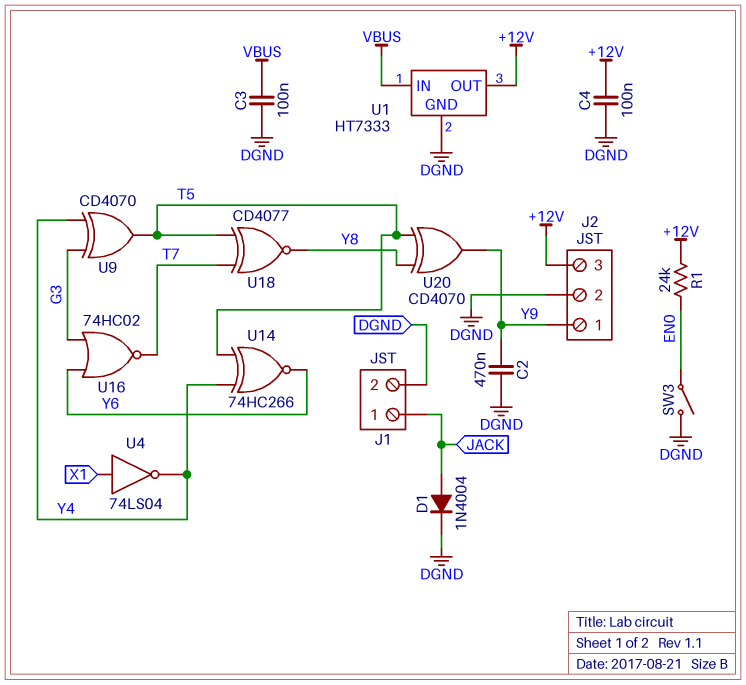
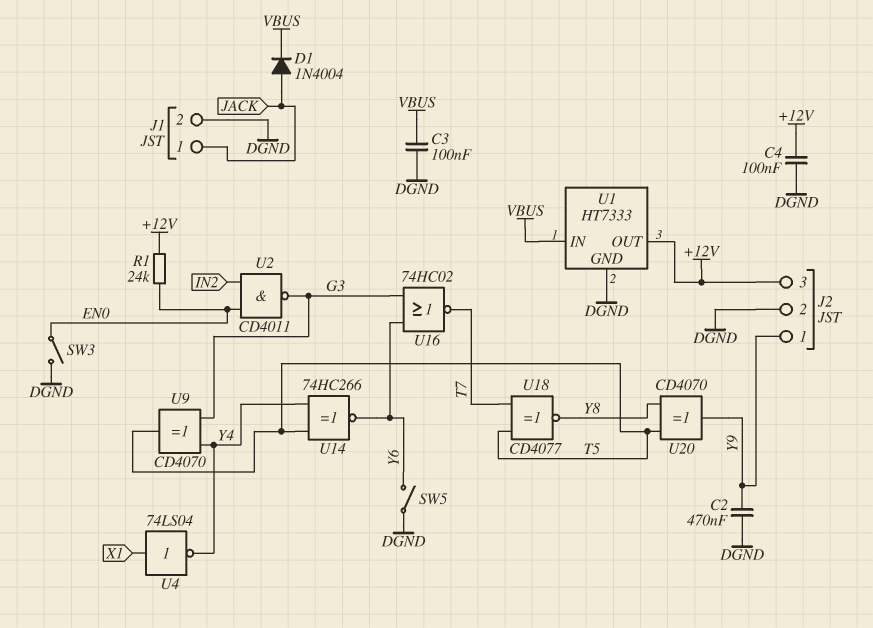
D1: diode 1N4004 (A JACK, K DGND) -> diode 1N4004 (A JACK, K VBUS)
SW5: none -> switch (DGND, Y6)
U2: none -> NAND CD4011 (in EN0, in IN2, out G3)

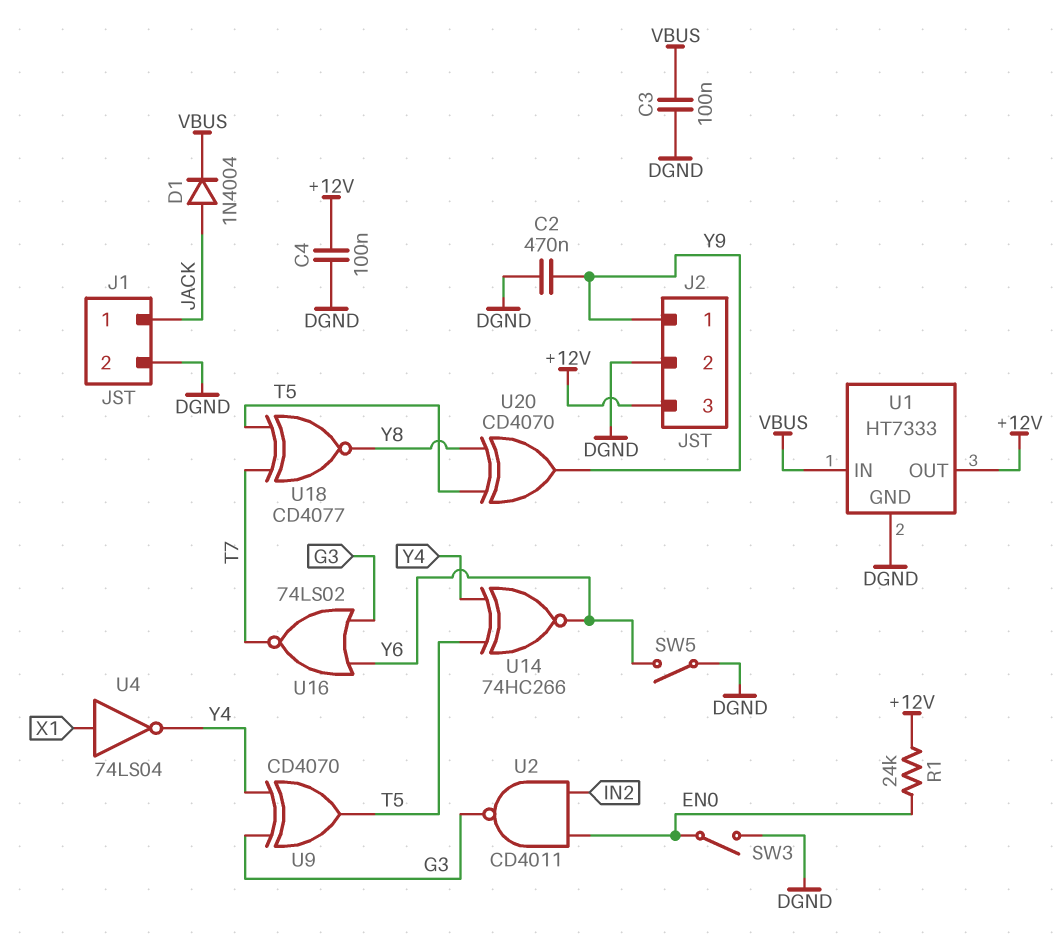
U16: NOR 74HC02 (in G3, in Y6, out T7) -> NOR 74LS02 (in G3, in Y6, out T7)

